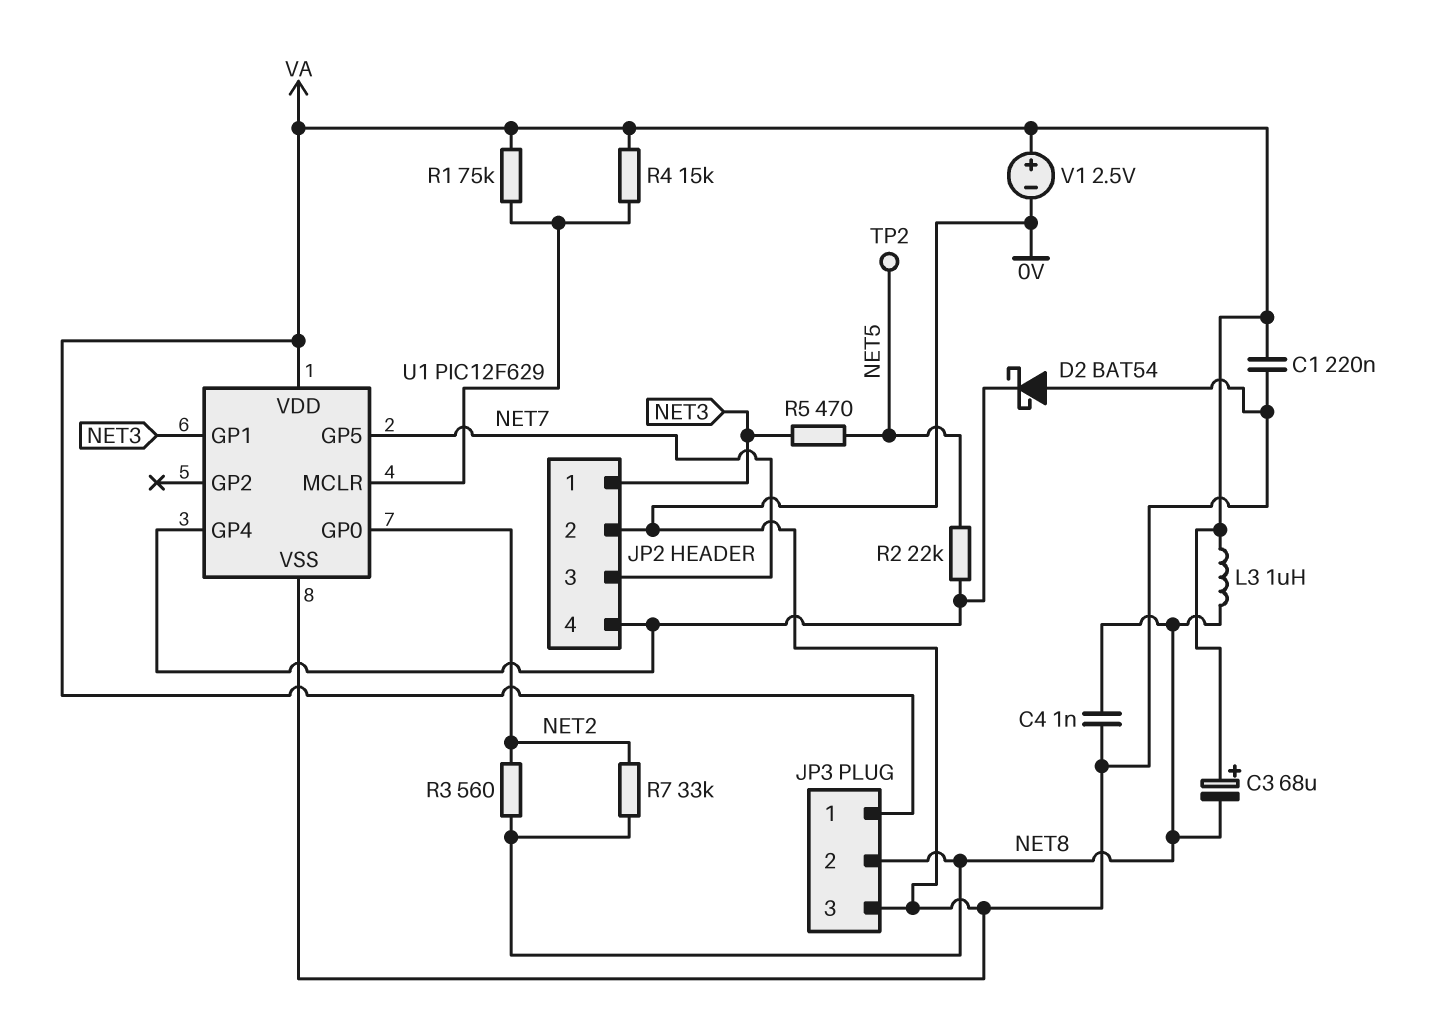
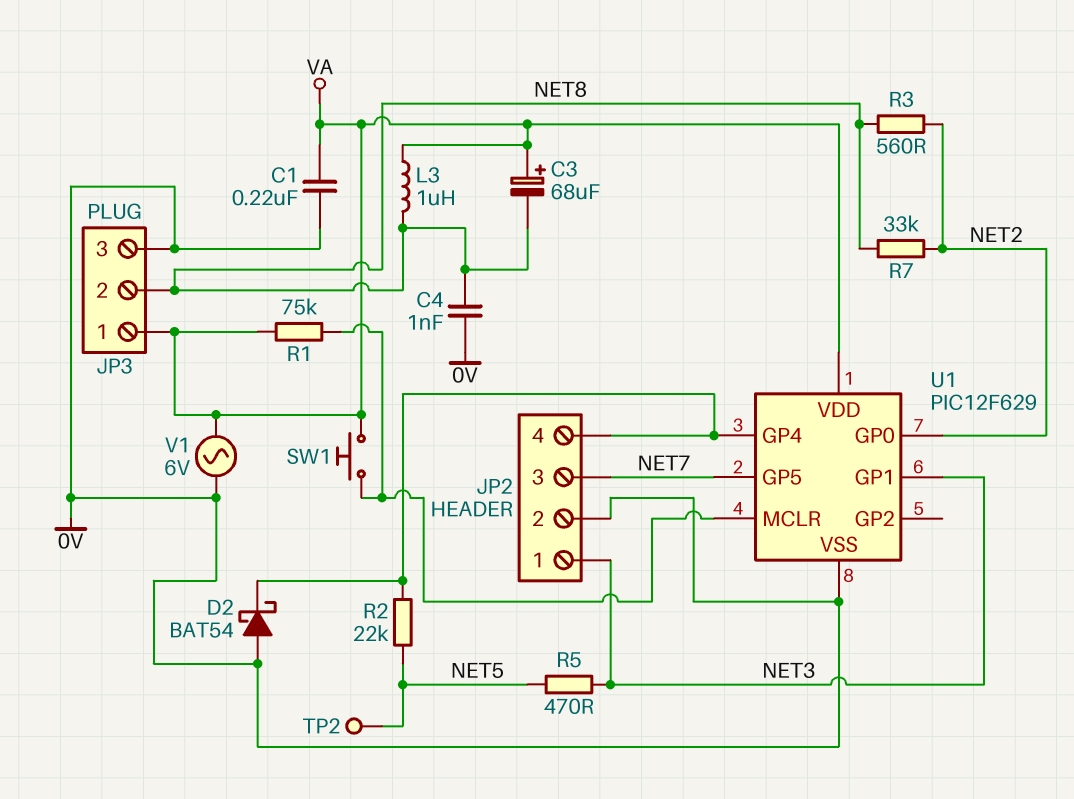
R4: 15k (U1/MCLR, VA) -> none
SW1: none -> button (U1/MCLR, VA)
V1: 2.5V (plus VA, minus 0V) -> AC 6V (0V, VA)

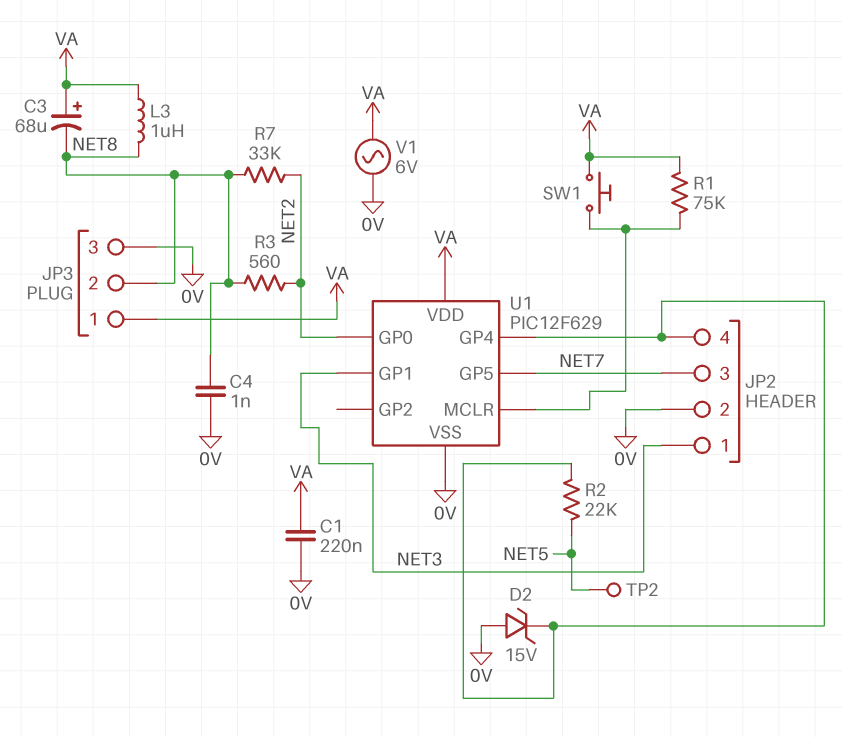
D2: schottky BAT54 (A 0V, K JP2/4) -> zener 15V (A 0V, K JP2/4)
R5: 470 (NET3, NET5) -> none

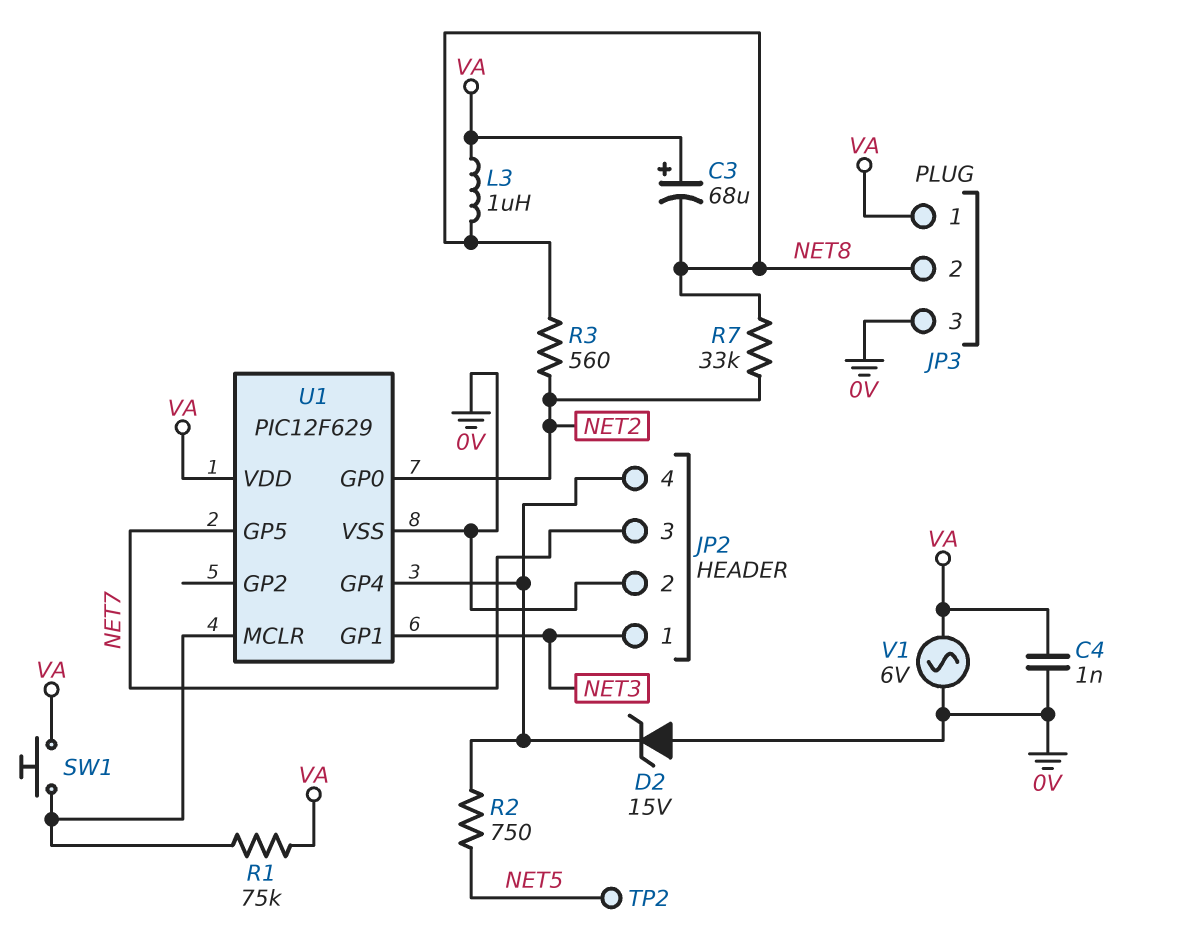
C1: 220nF (0V, VA) -> none
C4: 1nF (0V, NET8) -> 1nF (0V, VA)
R2: 22k (JP2/4, NET5) -> 750 (JP2/4, NET5)

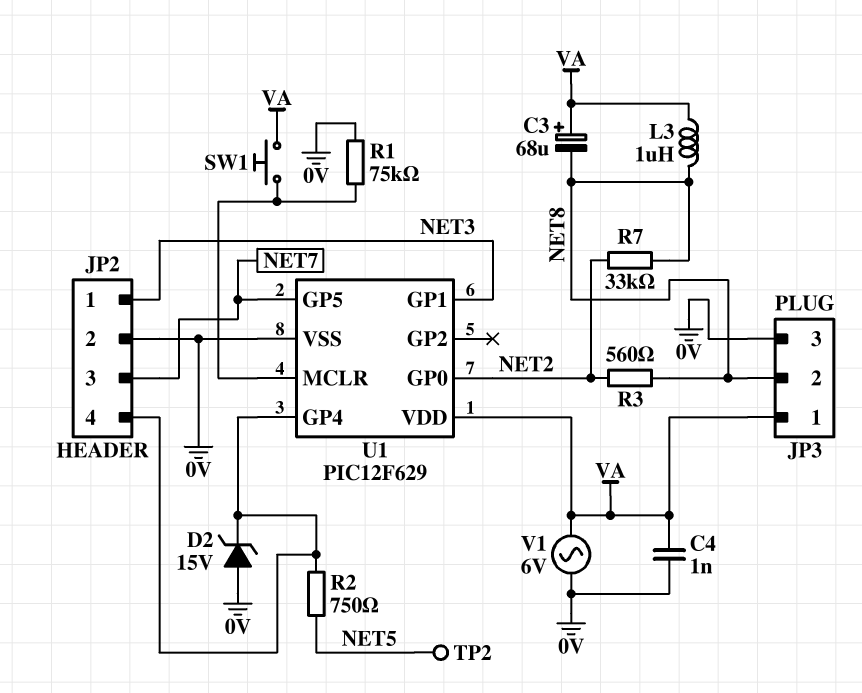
R1: 75k (U1/MCLR, VA) -> 75k (0V, U1/MCLR)

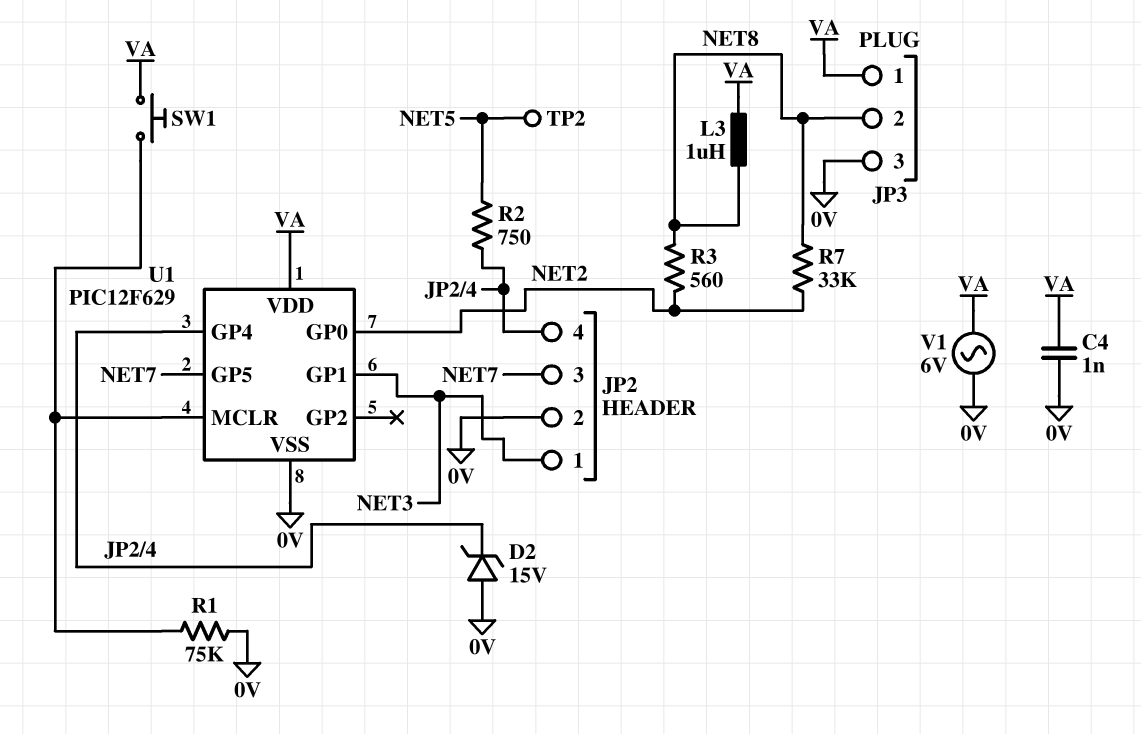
C3: 68uF (plus VA, minus NET8) -> none

